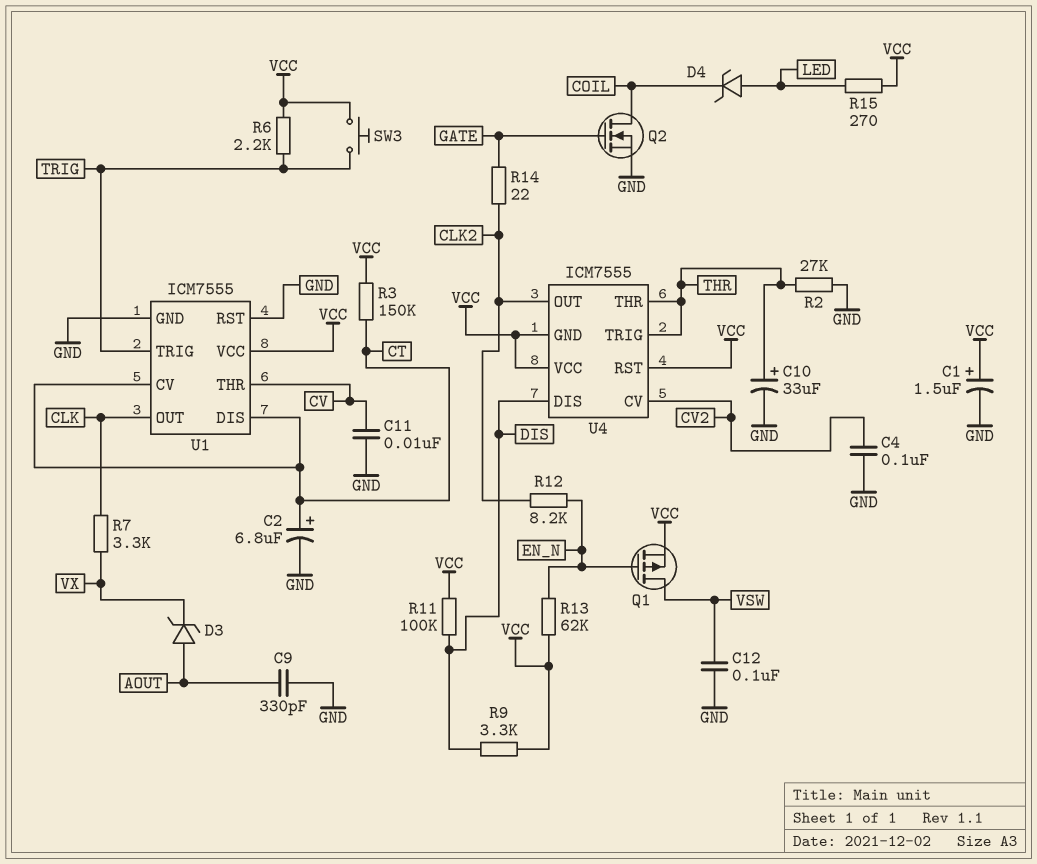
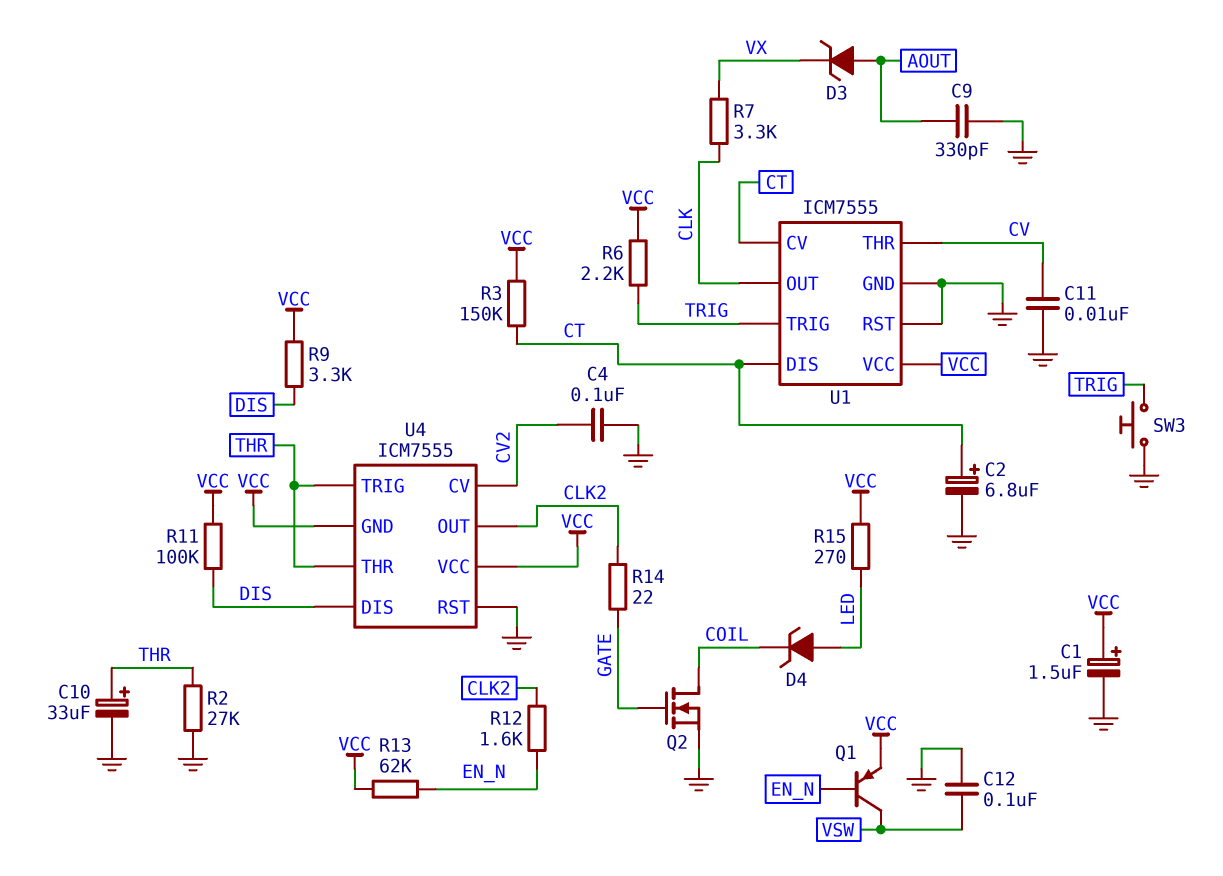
Q1: PMOS (G EN_N, D VSW, S VCC) -> PNP (B EN_N, C VSW, E VCC)
R12: 8.2k (CLK2, EN_N) -> 1.6k (CLK2, EN_N)
SW3: button (TRIG, VCC) -> button (GND, TRIG)
U4 pin RST: VCC -> GND

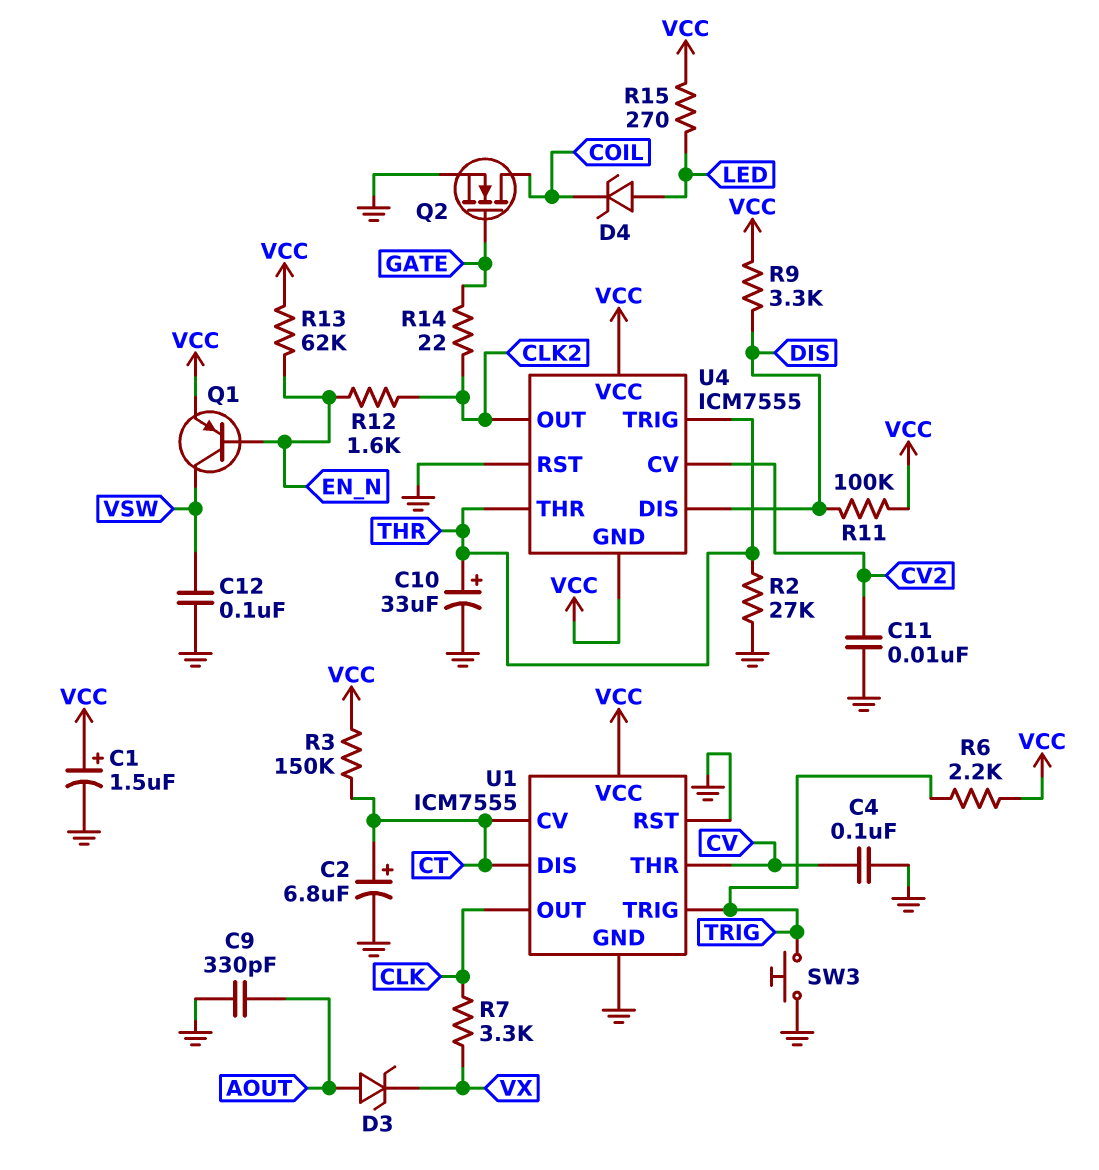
C4: 100nF (CV2, GND) -> 100nF (CV, GND)
C11: 10nF (CV, GND) -> 10nF (CV2, GND)

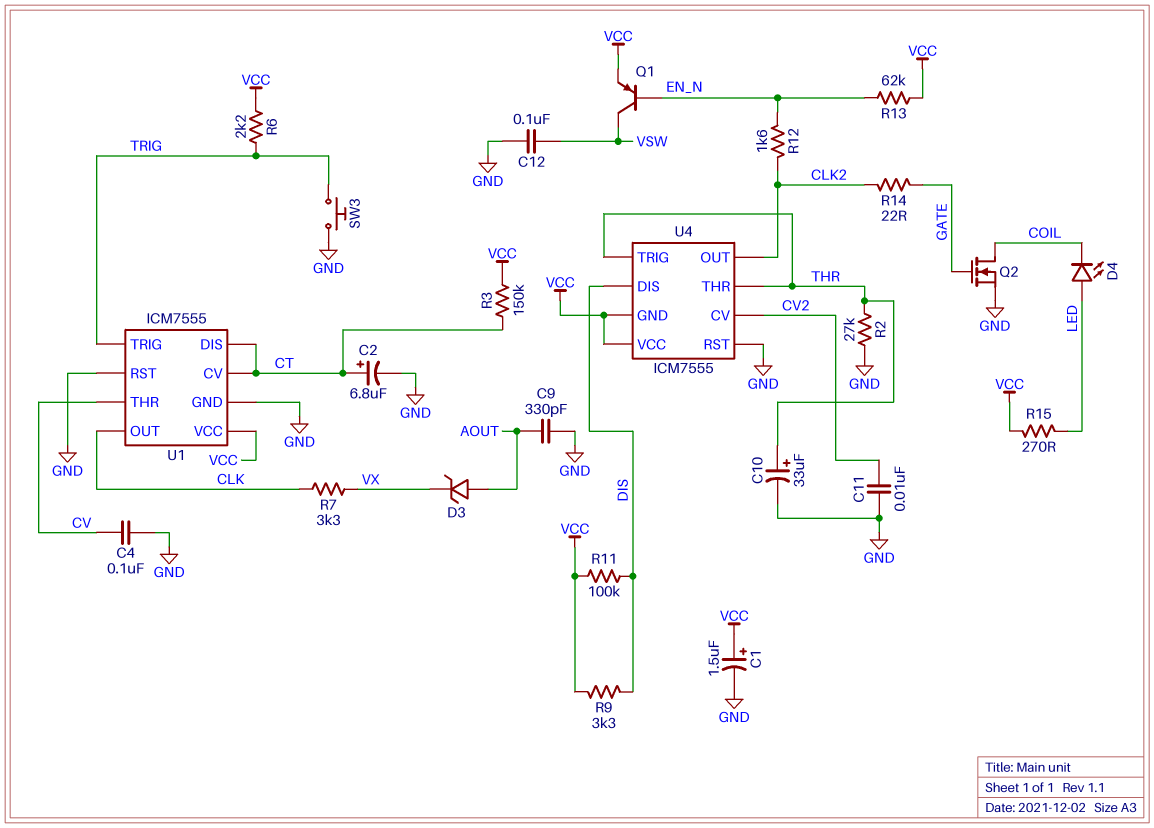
D4: zener (A LED, K COIL) -> LED (A LED, K COIL)

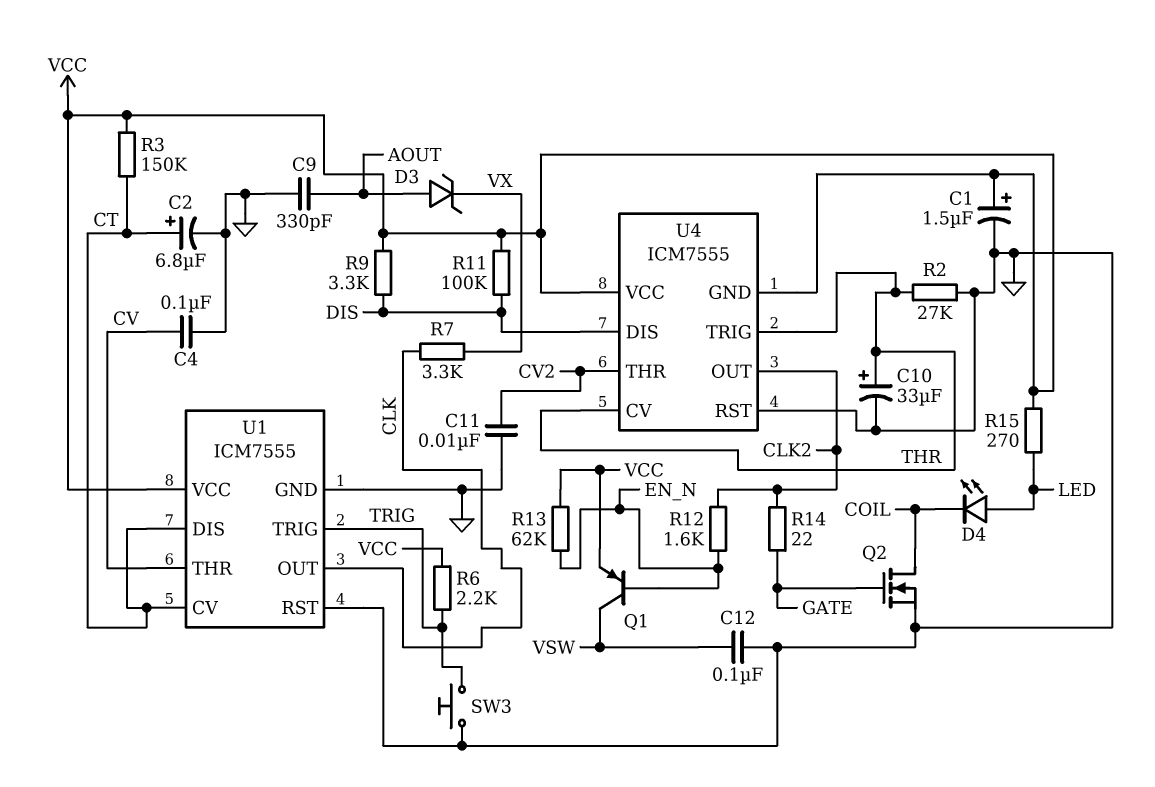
U4 pin CV: CV2 -> THR
U4 pin THR: THR -> CV2

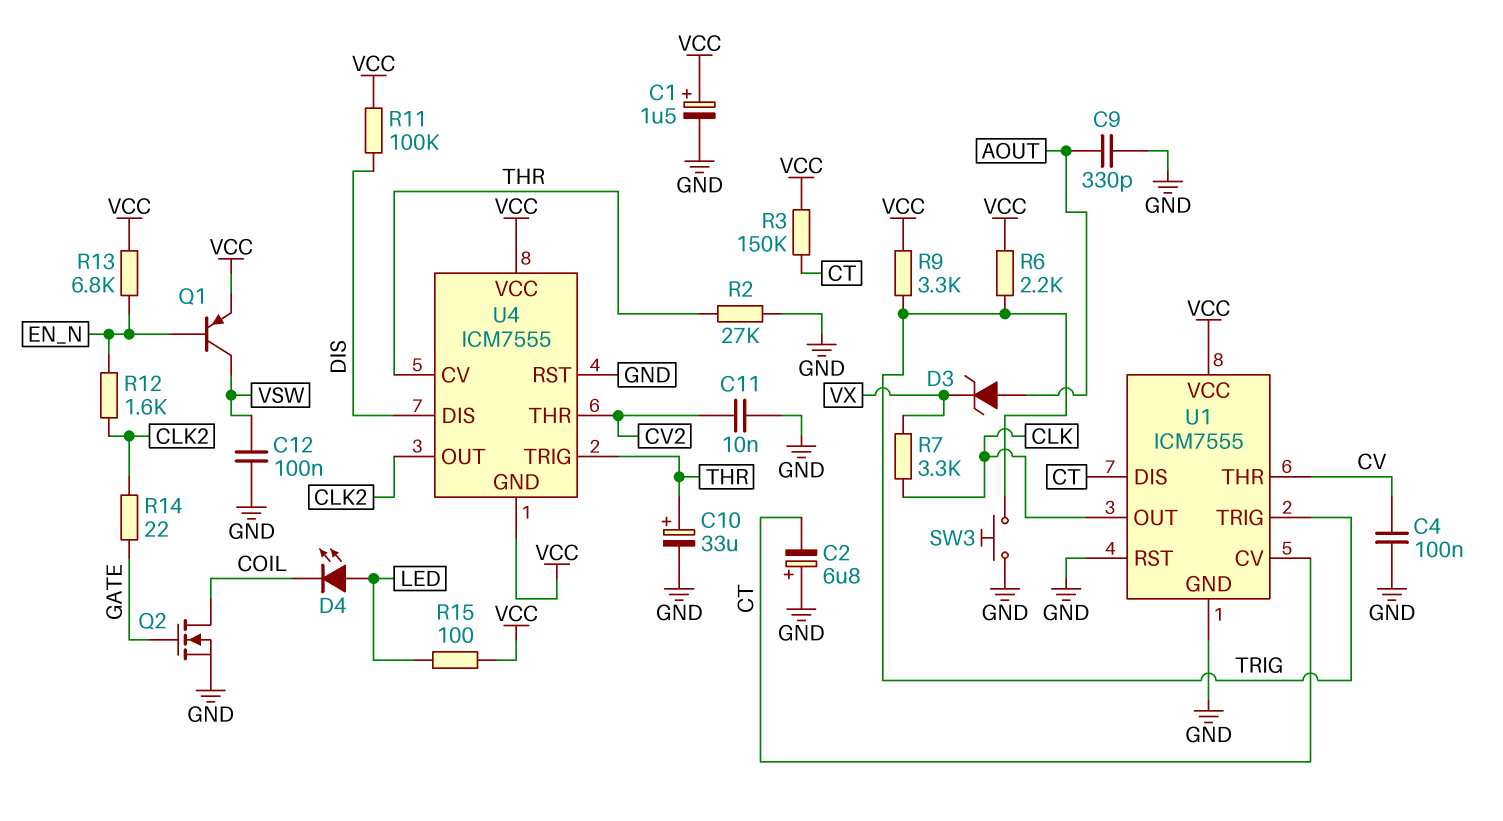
C2: 6.8uF (plus CT, minus GND) -> 6.8uF (plus GND, minus CT)
R9: 3.3k (DIS, VCC) -> 3.3k (TRIG, VCC)
R13: 62k (EN_N, VCC) -> 6.8k (EN_N, VCC)
R15: 270 (LED, VCC) -> 100 (LED, VCC)

